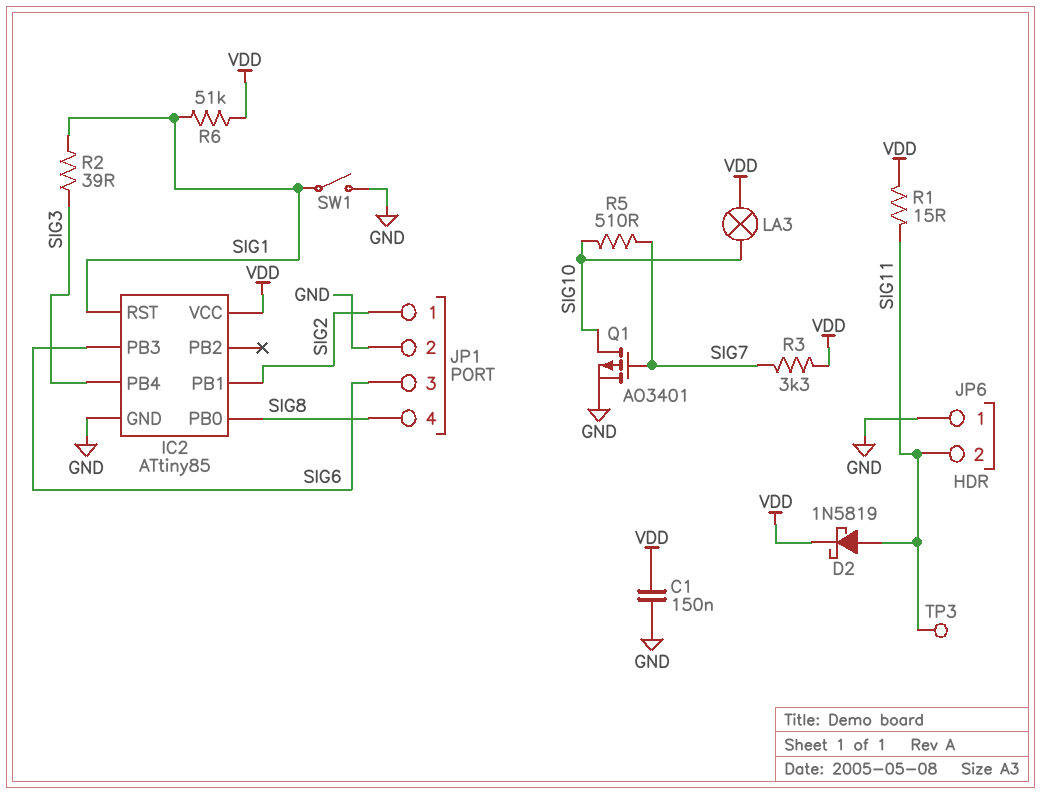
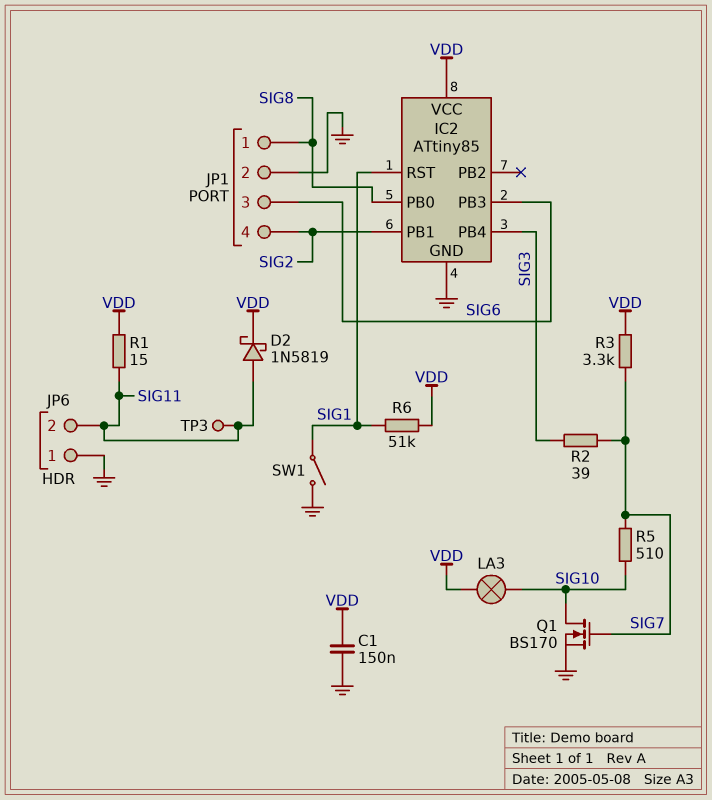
JP1 pin 1: SIG2 -> SIG8
JP1 pin 4: SIG8 -> SIG2
Q1: PMOS AO3401 (G SIG7, D SIG10, S GND) -> NMOS BS170 (G SIG7, D SIG10, S GND)
R2: 39 (SIG1, SIG3) -> 39 (SIG3, SIG7)

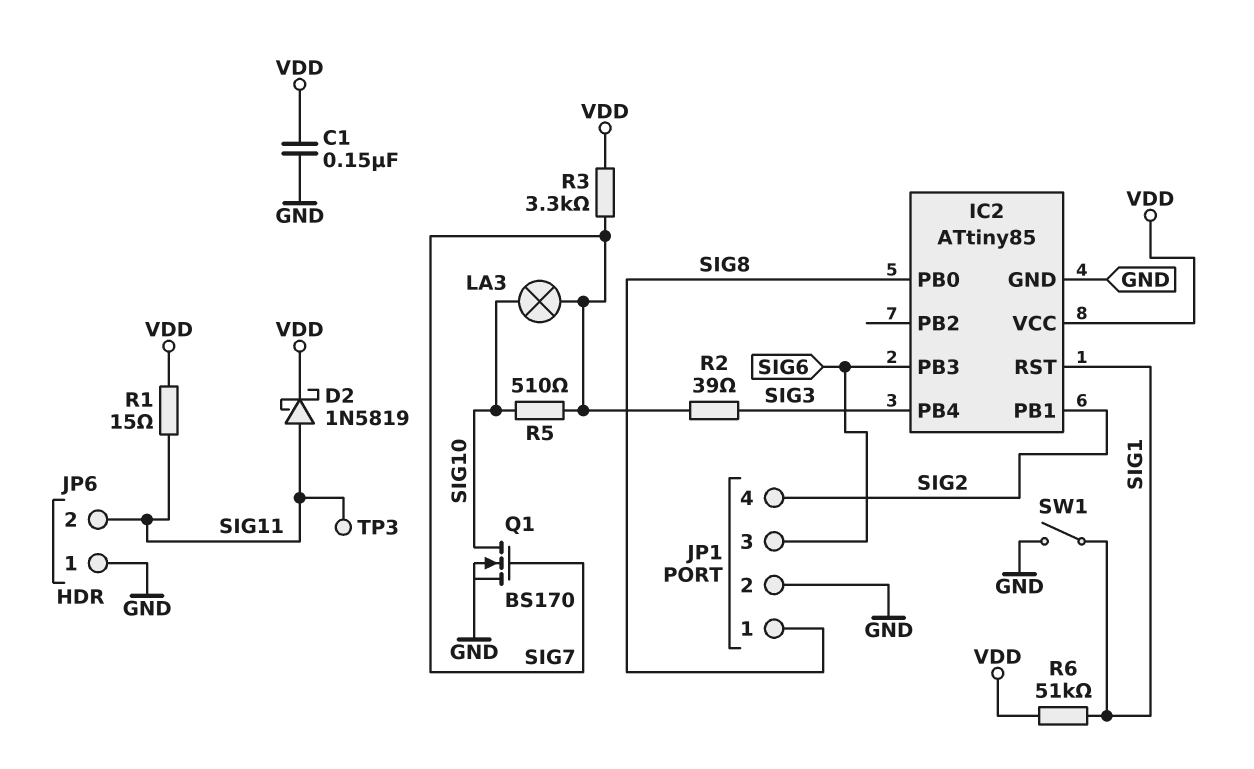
LA3: lamp (SIG10, VDD) -> lamp (SIG7, SIG10)

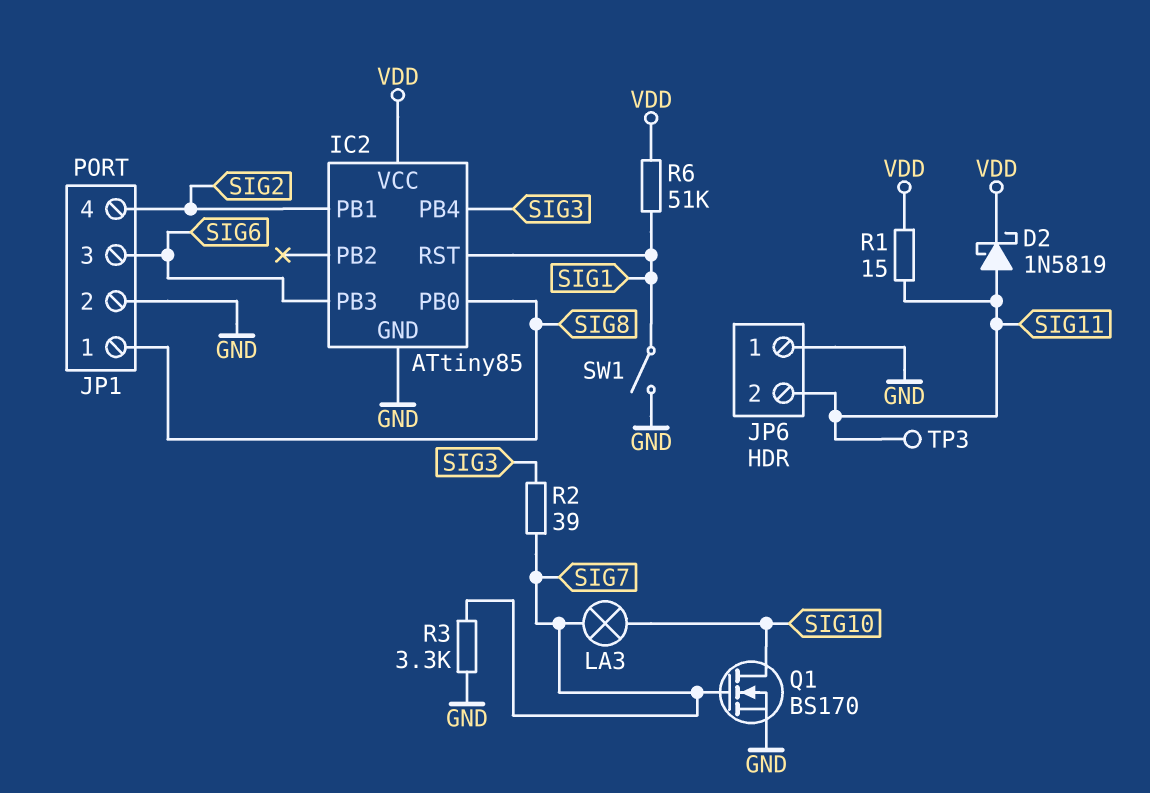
C1: 150nF (GND, VDD) -> none
R3: 3.3k (SIG7, VDD) -> 3.3k (GND, SIG7)
R5: 510 (SIG7, SIG10) -> none

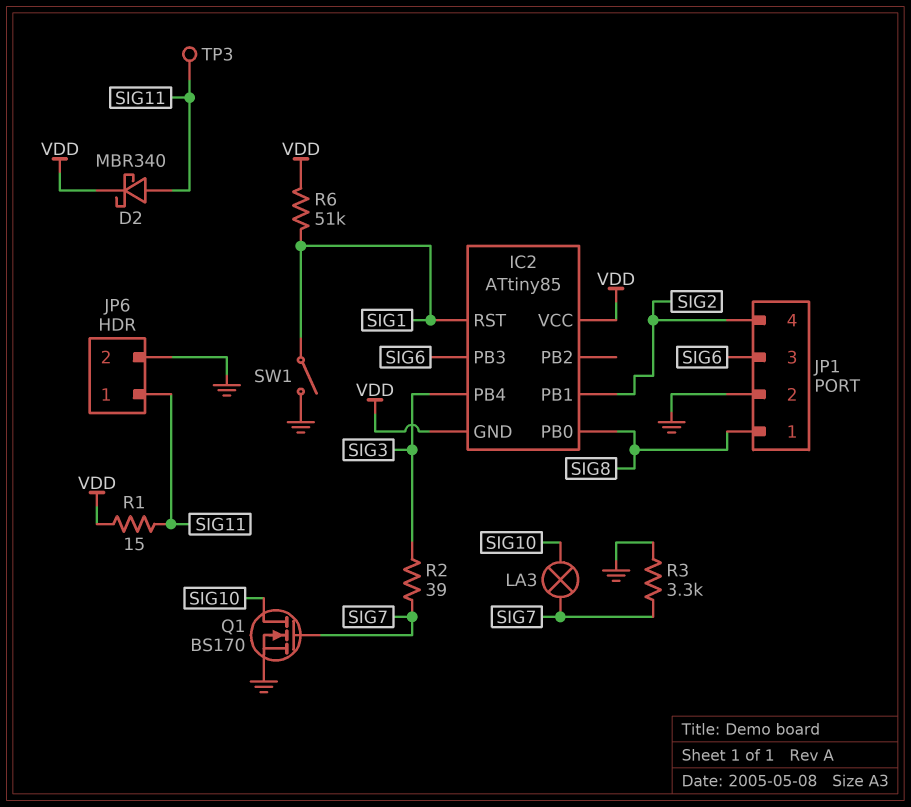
D2: schottky 1N5819 (A SIG11, K VDD) -> schottky MBR340 (A SIG11, K VDD)
IC2 pin GND: GND -> VDD
JP6 pin 1: GND -> SIG11
JP6 pin 2: SIG11 -> GND

